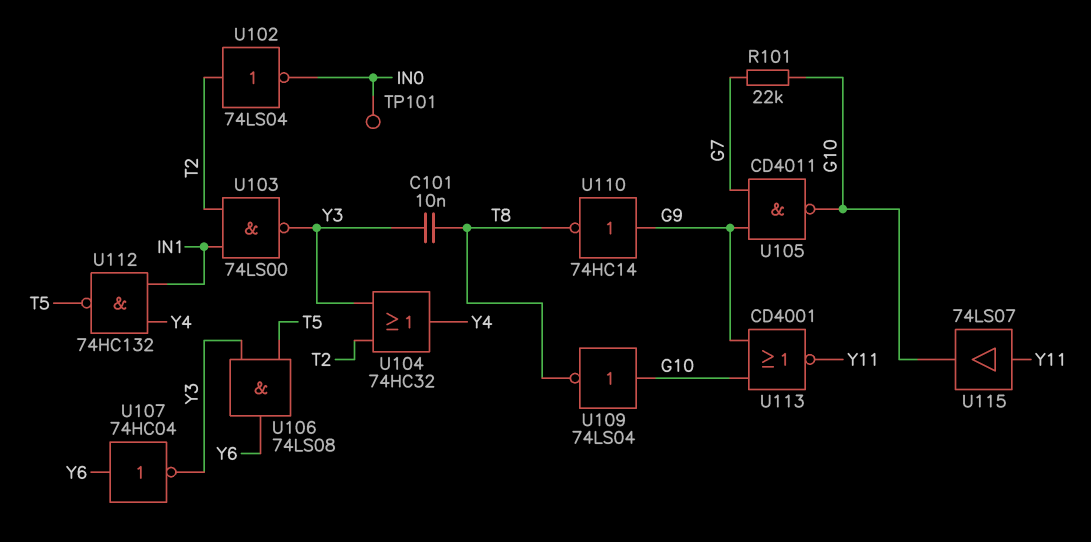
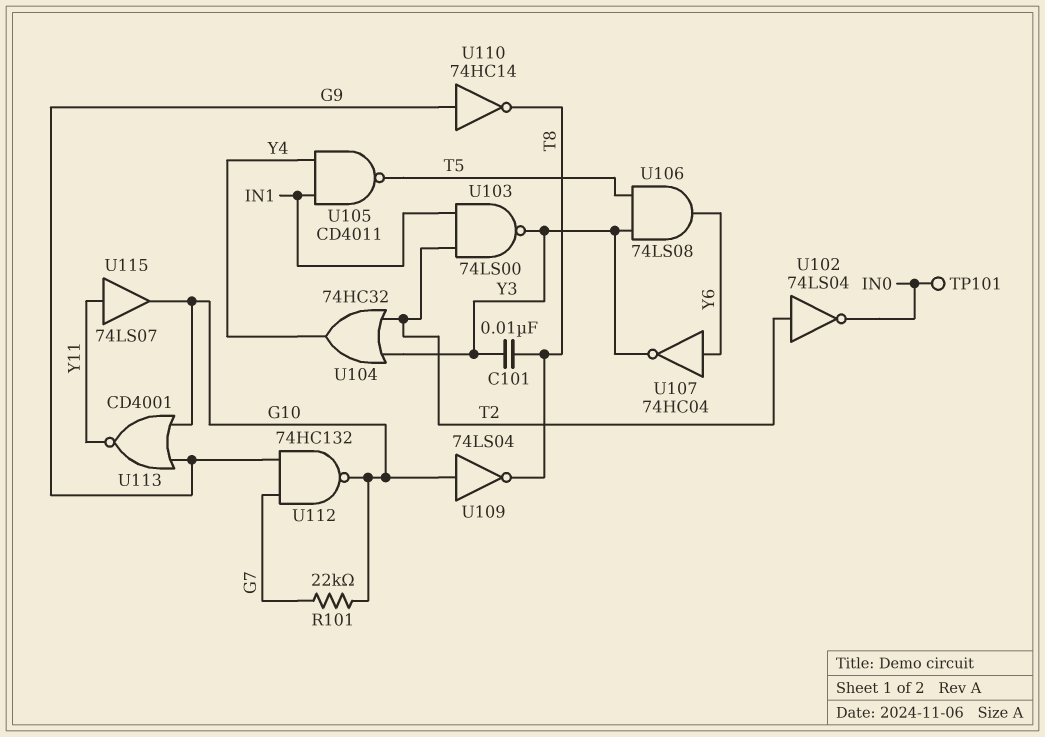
U105: NAND CD4011 (in G7, in G9, out G10) -> NAND CD4011 (in IN1, in Y4, out T5)
U112: NAND 74HC132 (in IN1, in Y4, out T5) -> NAND 74HC132 (in G7, in G9, out G10)

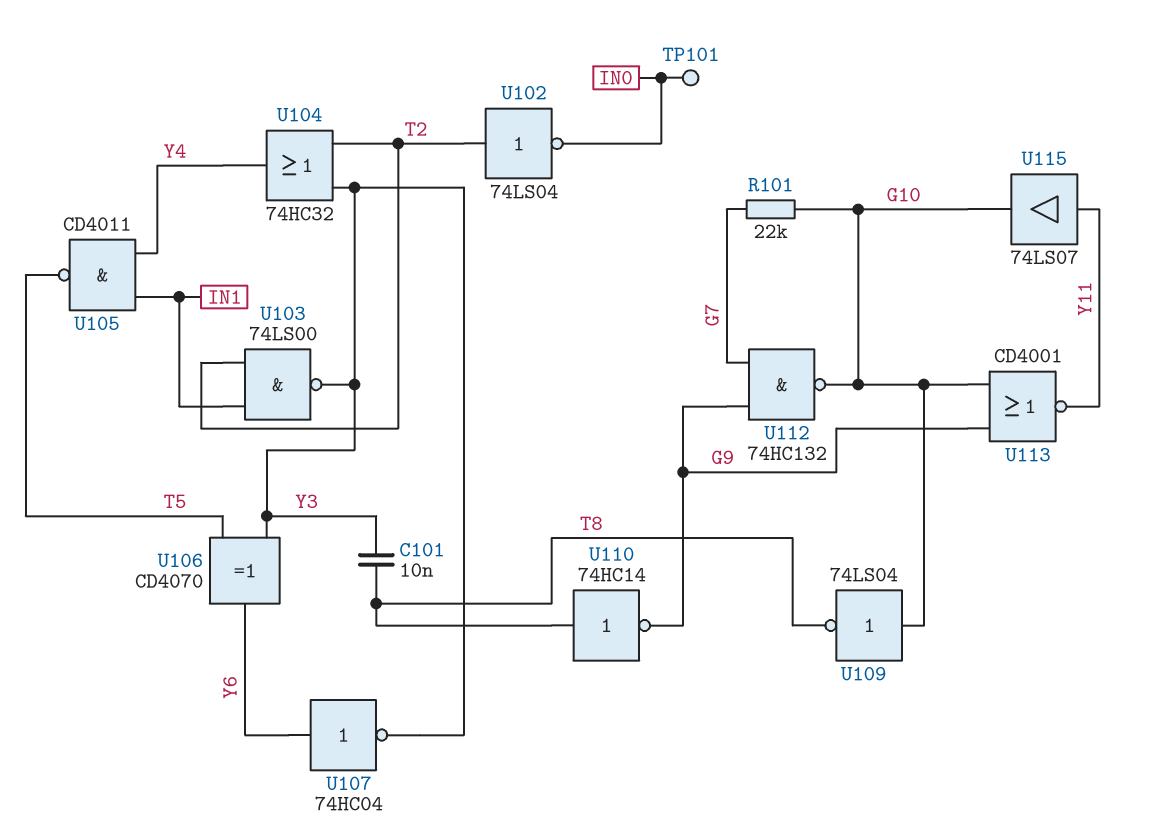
U106: AND 74LS08 (in T5, in Y3, out Y6) -> XOR CD4070 (in T5, in Y3, out Y6)
U110: NOT 74HC14 (in G9, out T8) -> NOT 74HC14 (in T8, out G9)

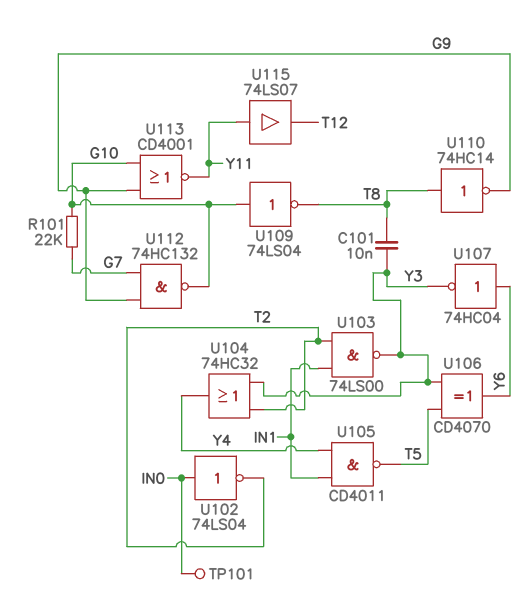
U102: NOT 74LS04 (in T2, out IN0) -> NOT 74LS04 (in IN0, out T2)
U115: buffer 74LS07 (in Y11, out G10) -> buffer 74LS07 (in Y11, out T12)

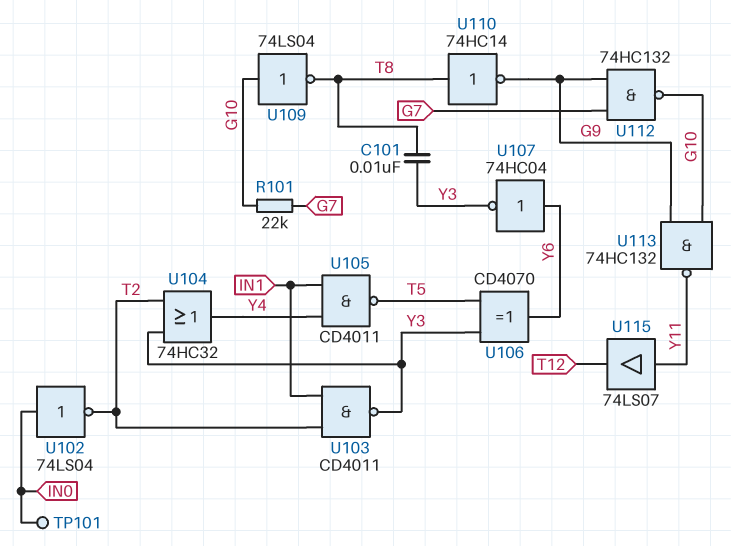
U103: NAND 74LS00 (in IN1, in T2, out Y3) -> NAND CD4011 (in IN1, in T2, out Y3)
U113: NOR CD4001 (in G9, in G10, out Y11) -> NAND 74HC132 (in G9, in G10, out Y11)

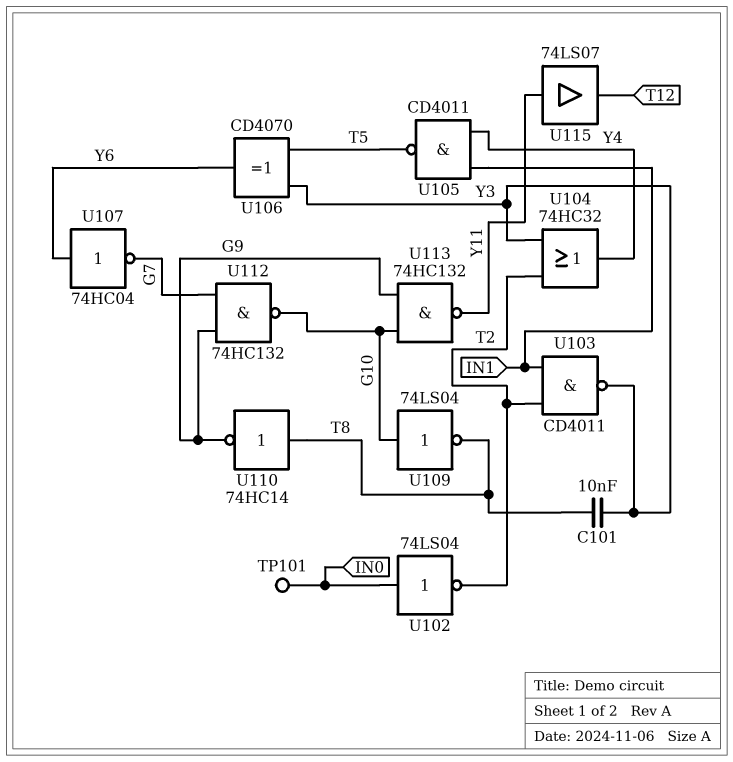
R101: 22k (G7, G10) -> none
U107: NOT 74HC04 (in Y6, out Y3) -> NOT 74HC04 (in Y6, out G7)

